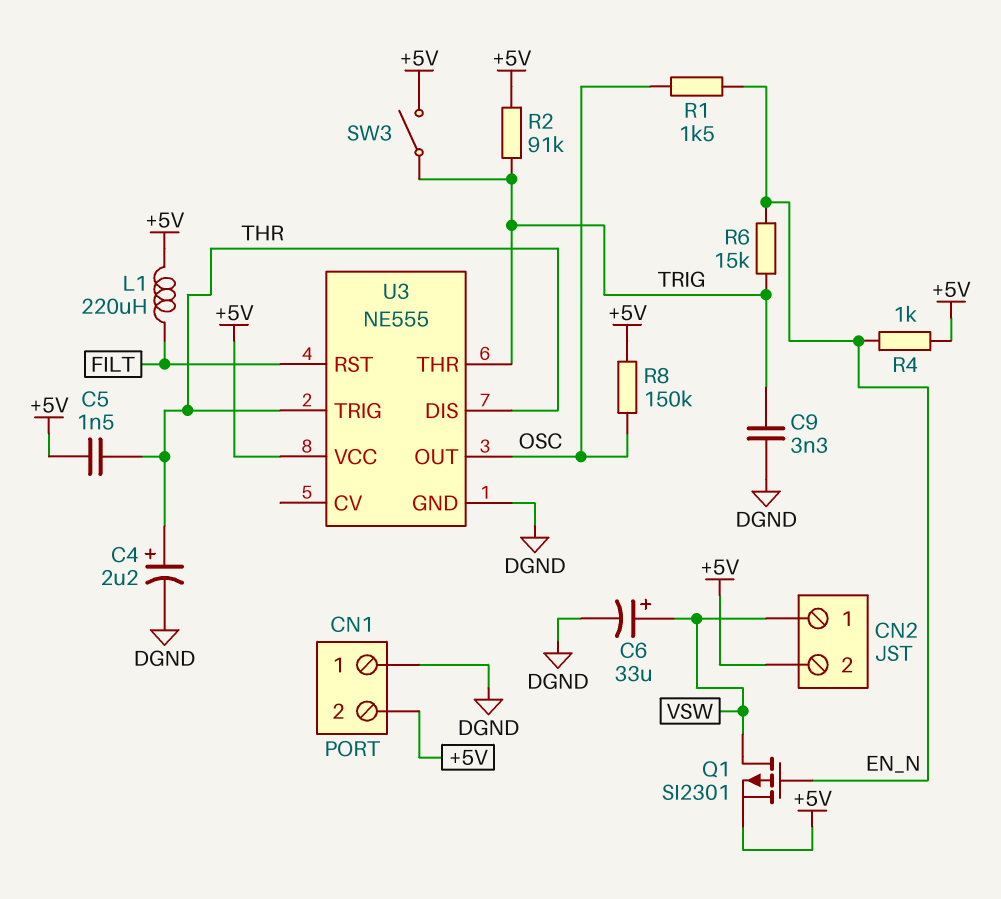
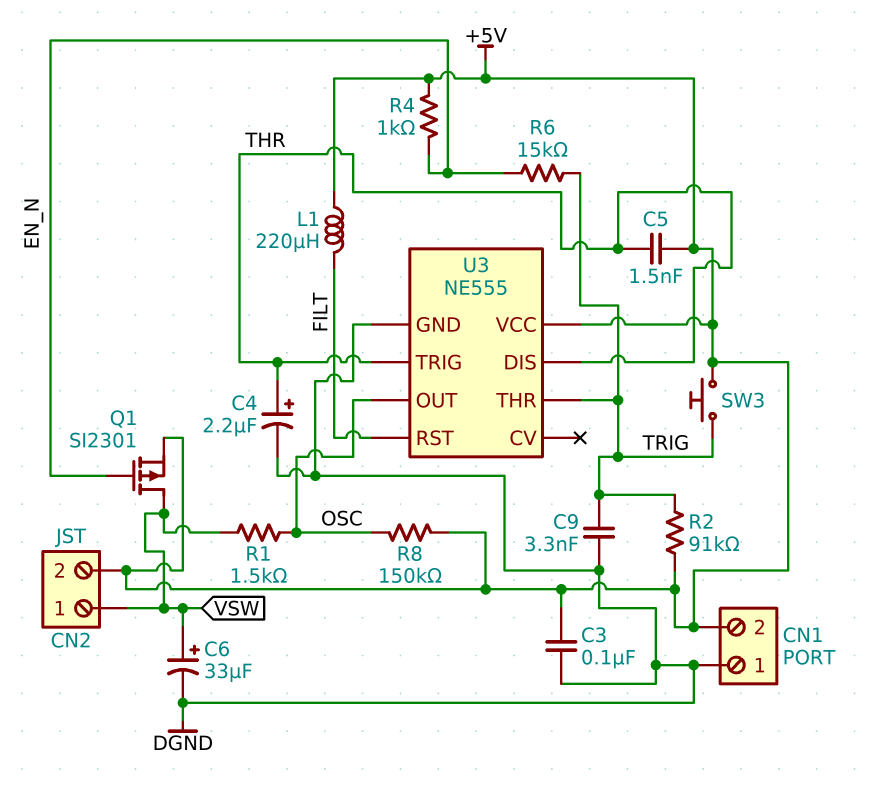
C3: none -> 100nF (+5V, DGND)
R1: 1.5k (EN_N, OSC) -> 1.5k (OSC, VSW)
SW3: switch (+5V, TRIG) -> button (+5V, TRIG)

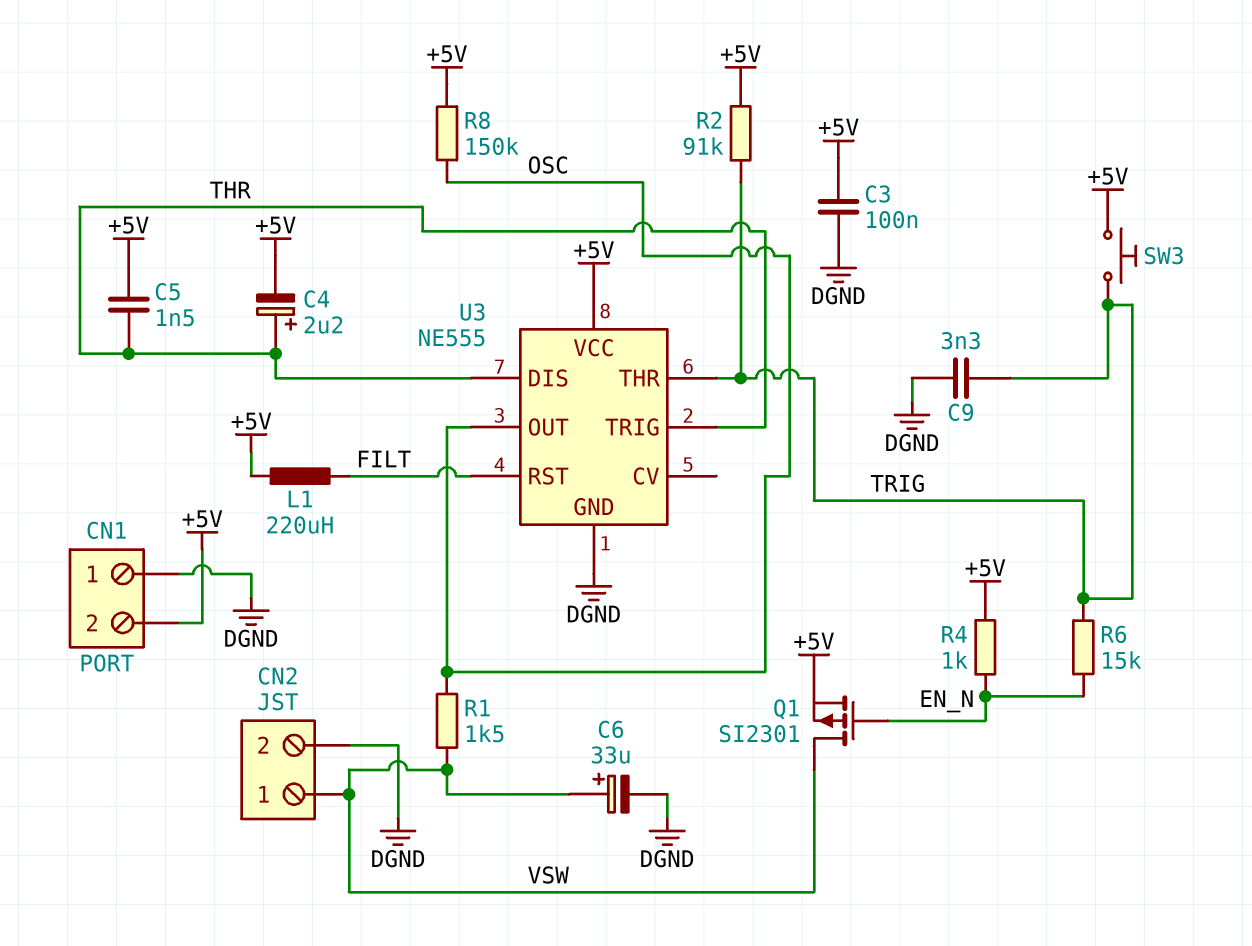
C4: 2.2uF (plus THR, minus DGND) -> 2.2uF (plus THR, minus +5V)
CN2 pin 2: +5V -> DGND

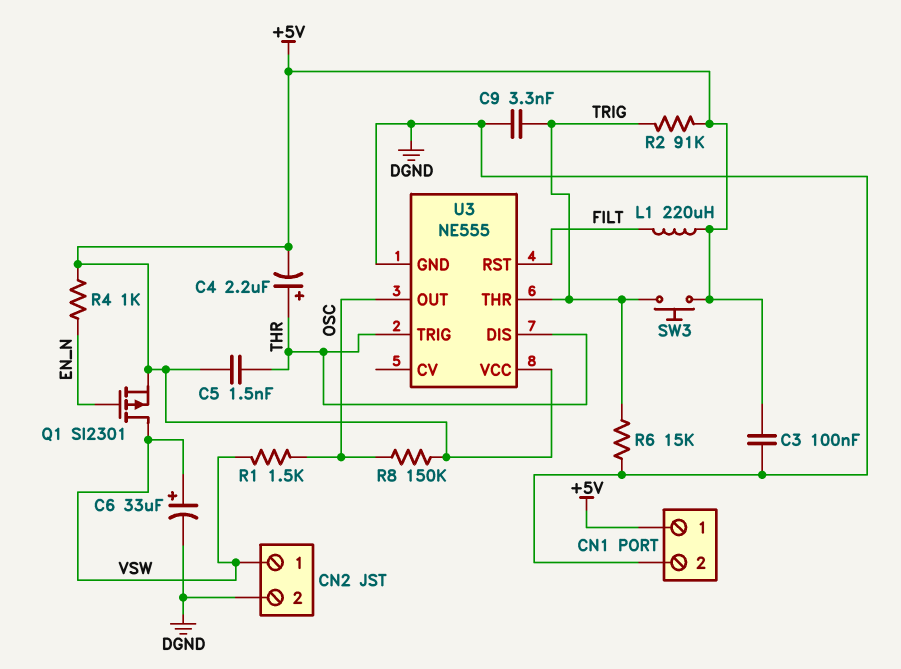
CN1 pin 1: DGND -> +5V
CN1 pin 2: +5V -> DGND
R6: 15k (EN_N, TRIG) -> 15k (DGND, TRIG)

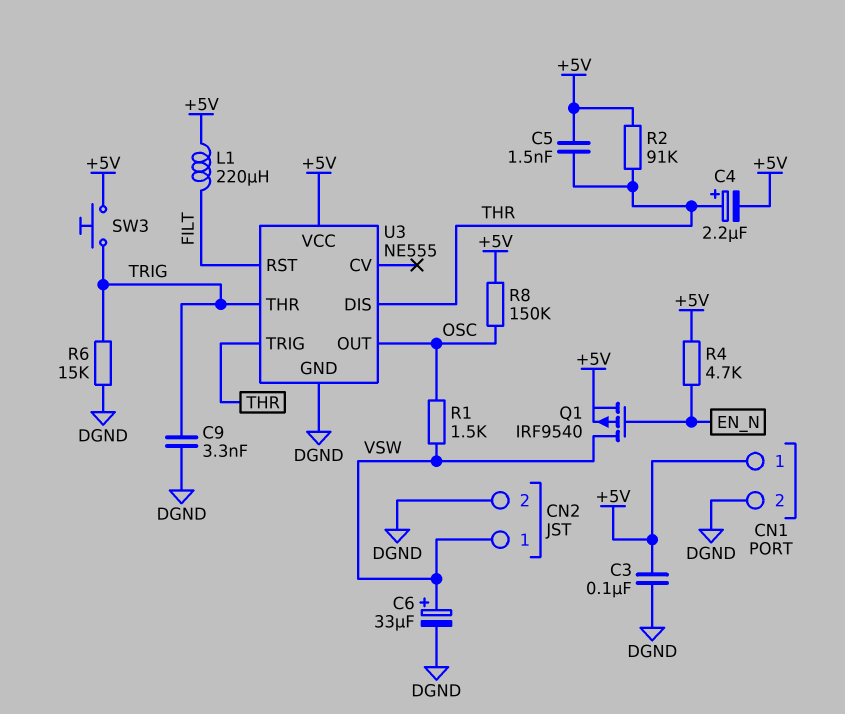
Q1: PMOS SI2301 (G EN_N, D VSW, S +5V) -> PMOS IRF9540 (G EN_N, D VSW, S +5V)
R2: 91k (+5V, TRIG) -> 91k (+5V, THR)
R4: 1k (+5V, EN_N) -> 4.7k (+5V, EN_N)

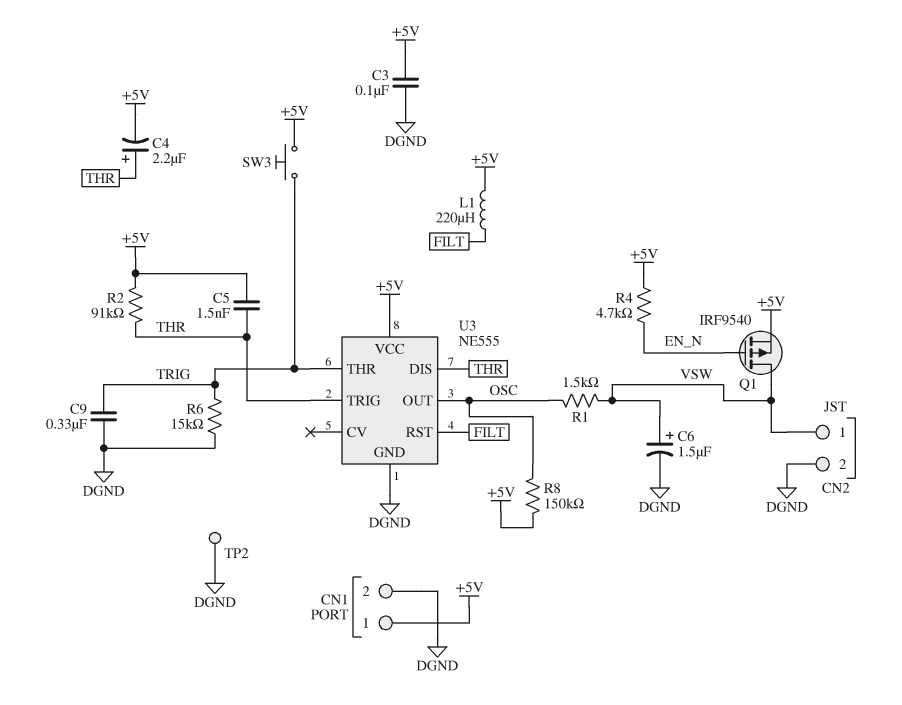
C6: 33uF (plus VSW, minus DGND) -> 1.5uF (plus VSW, minus DGND)
C9: 3.3nF (DGND, TRIG) -> 330nF (DGND, TRIG)
TP2: none -> test point (DGND)

